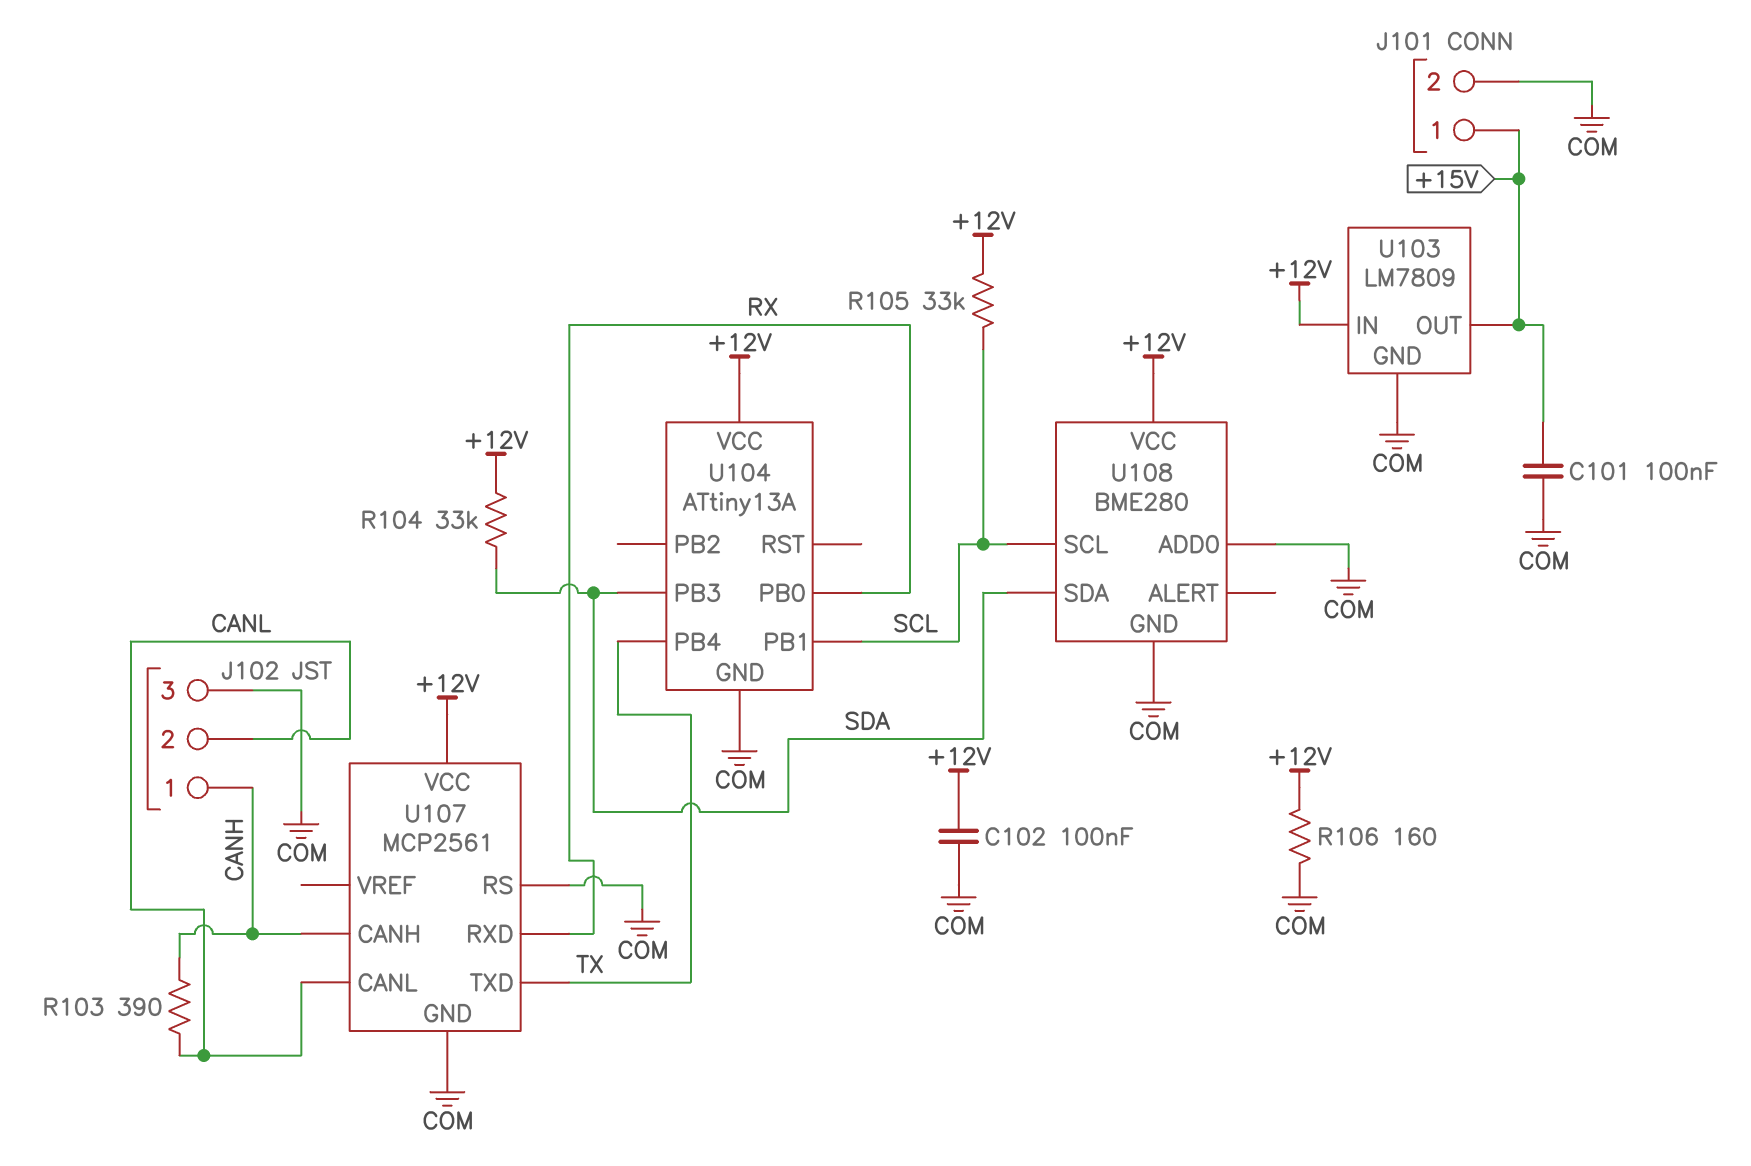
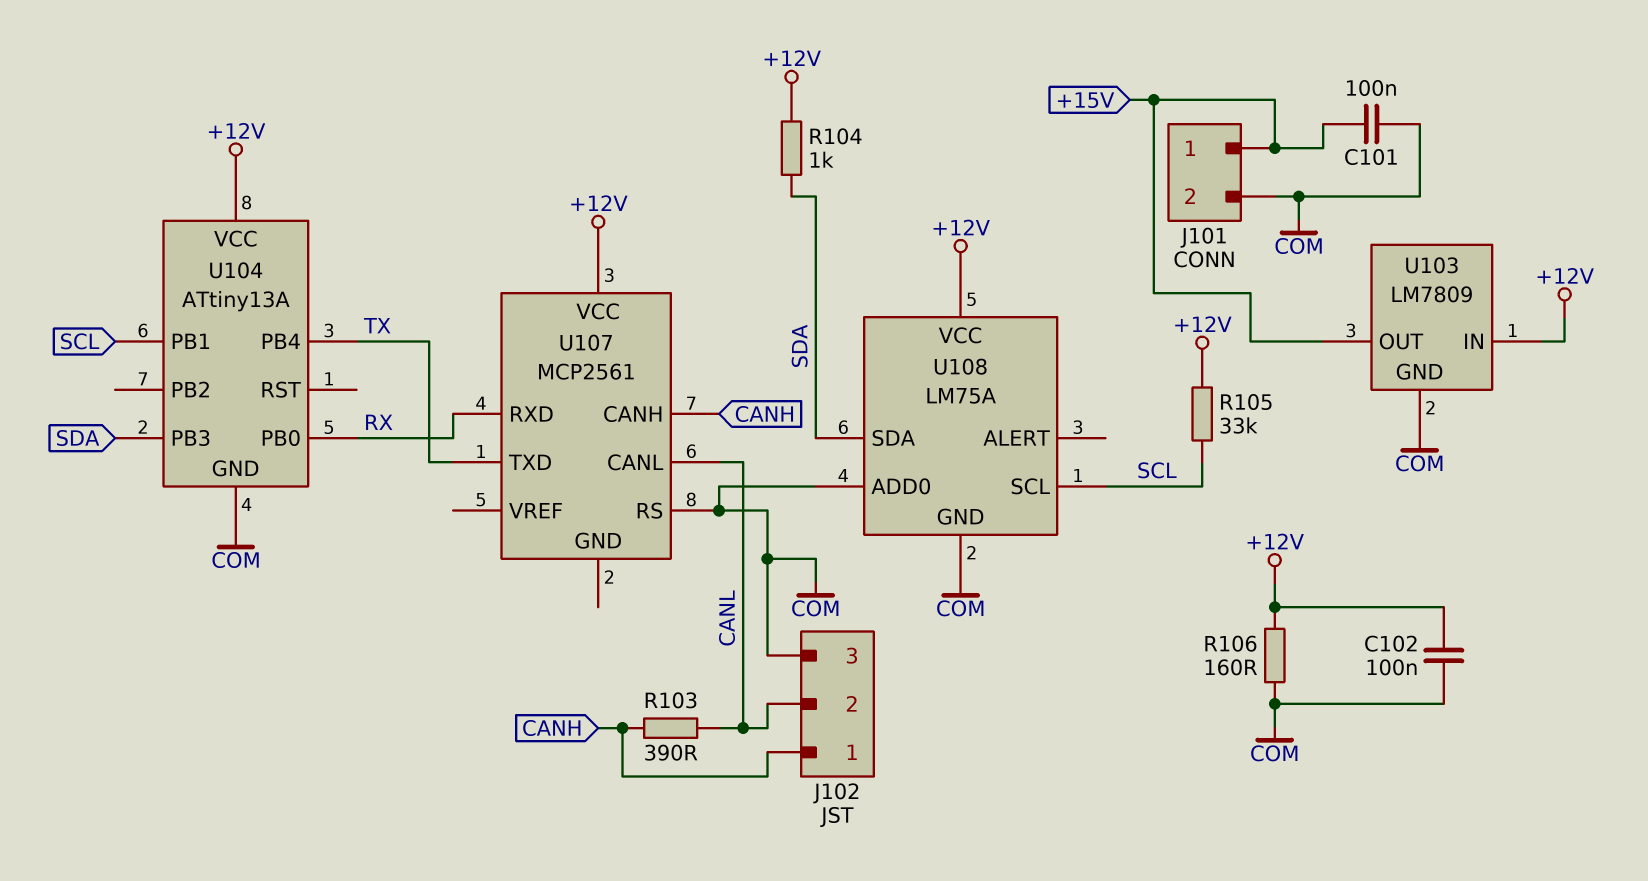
R104: 33k (+12V, SDA) -> 1k (+12V, SDA)
U107 pin GND: COM -> none
U108: BME280 -> LM75A

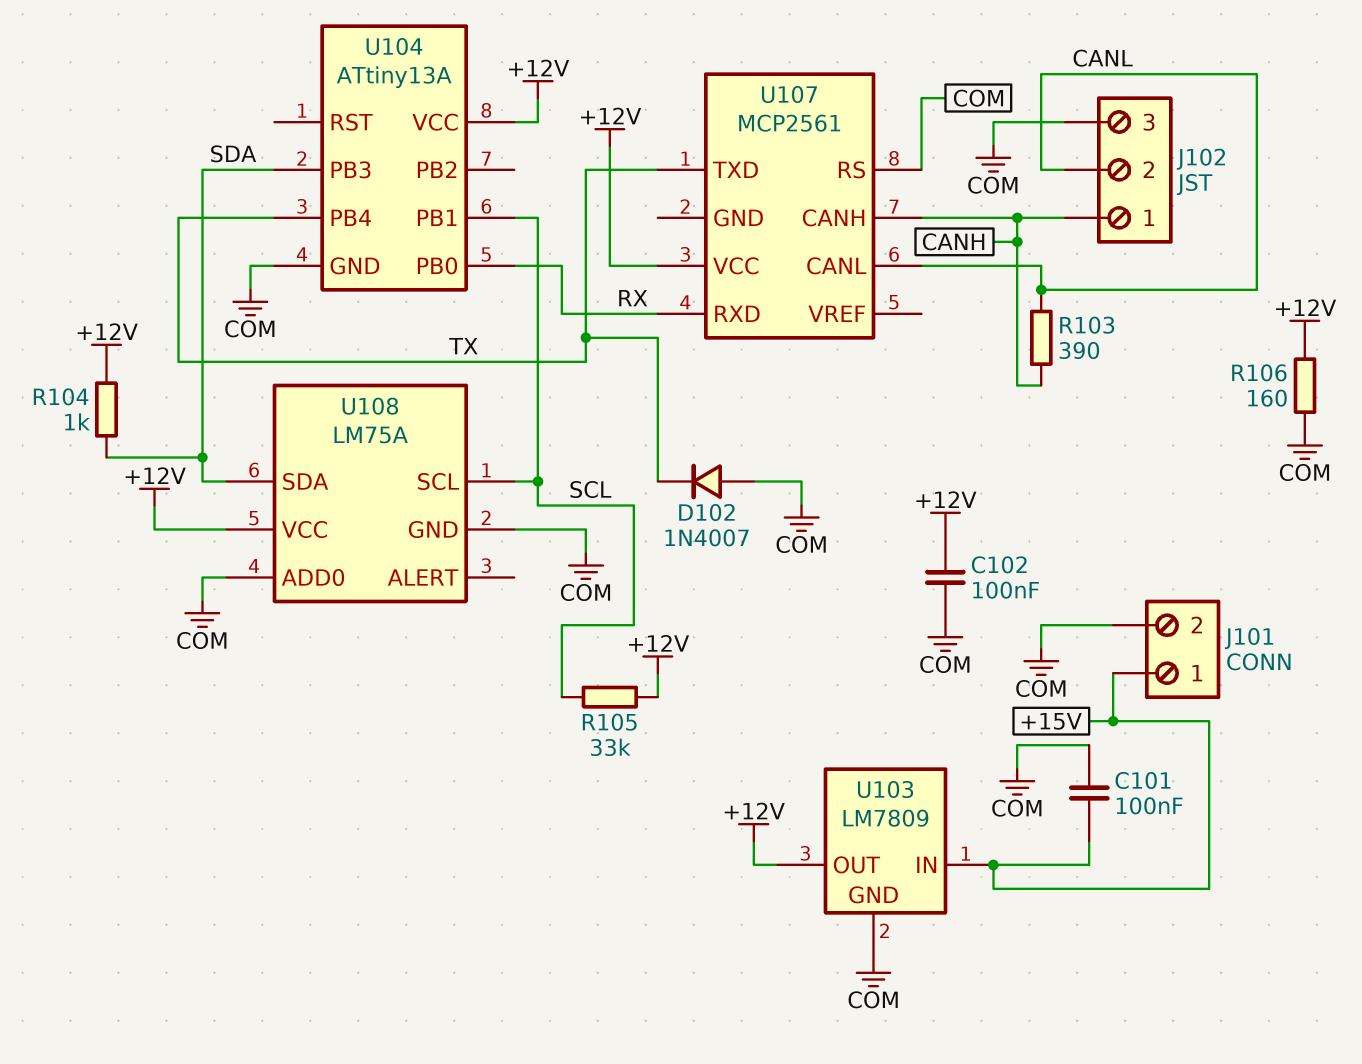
D102: none -> diode 1N4007 (A COM, K TX)
U103 pin IN: +12V -> +15V
U103 pin OUT: +15V -> +12V

